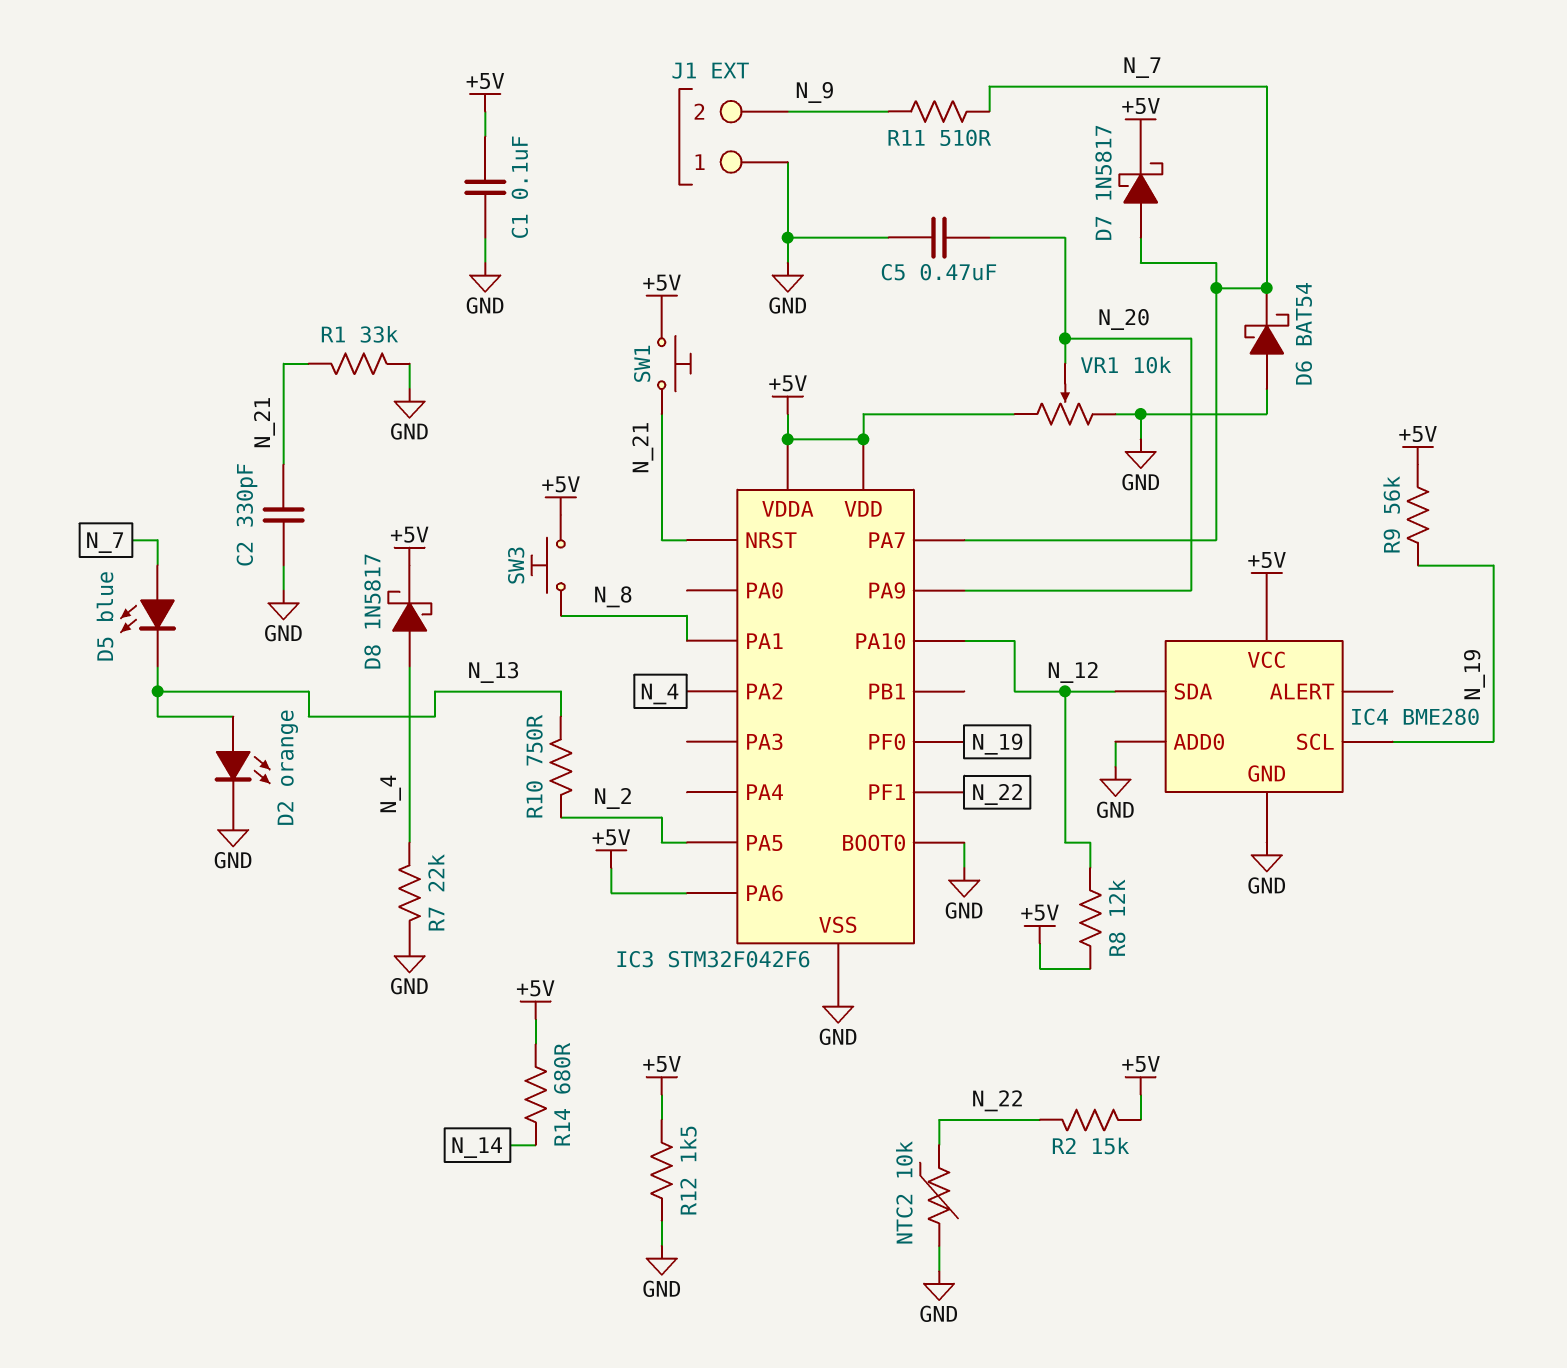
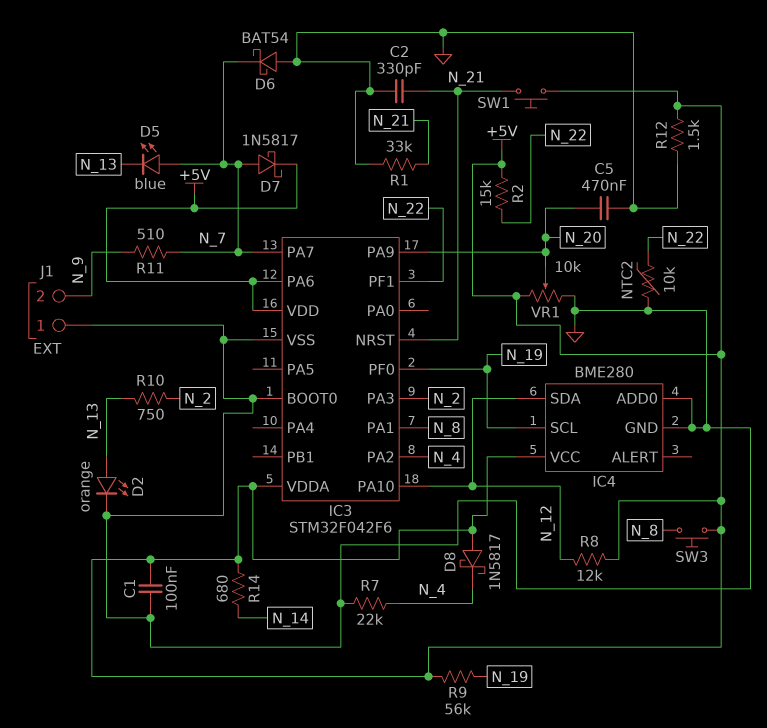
D8: schottky 1N5817 (A N_4, K +5V) -> schottky 1N5817 (A +5V, K N_4)
IC3 pin PA3: none -> N_2
IC3 pin PA5: N_2 -> none

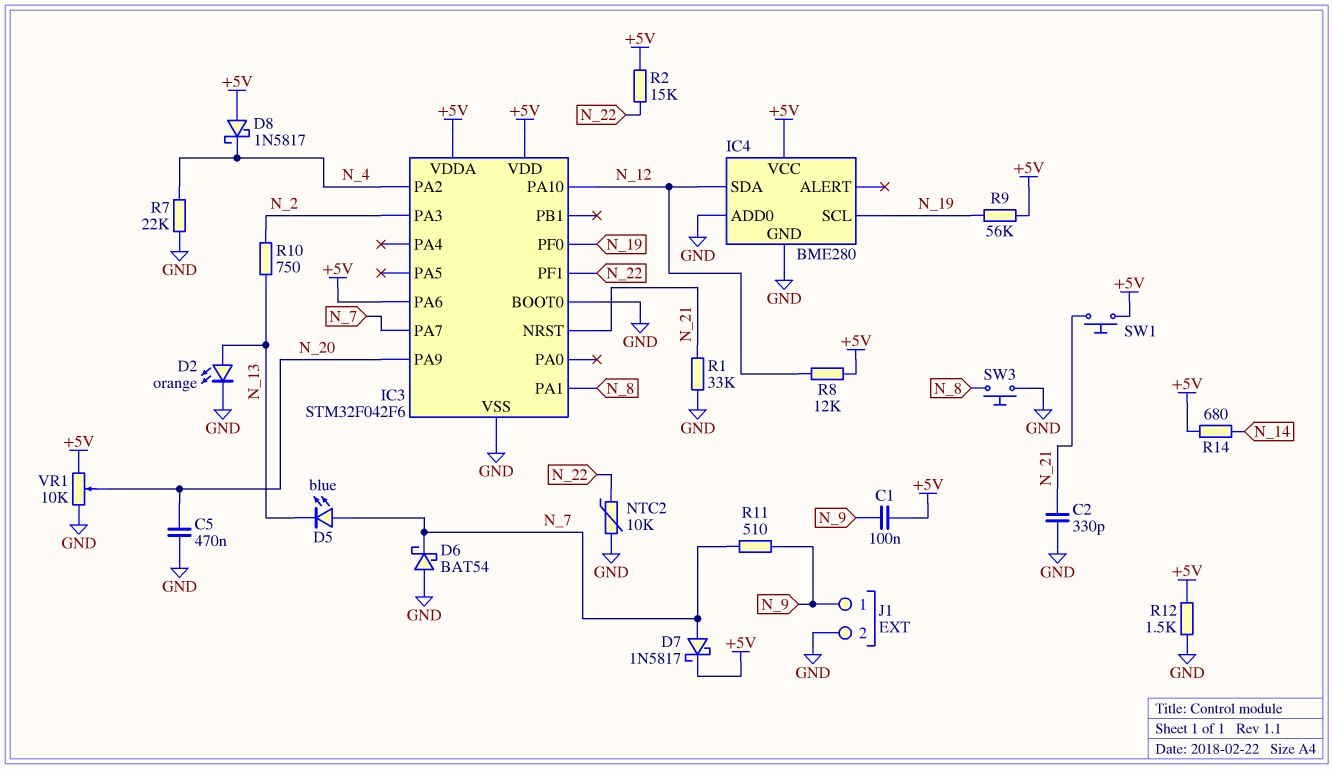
C1: 100nF (+5V, GND) -> 100nF (+5V, N_9)
J1 pin 1: GND -> N_9
J1 pin 2: N_9 -> GND
SW3: button (+5V, N_8) -> button (GND, N_8)

